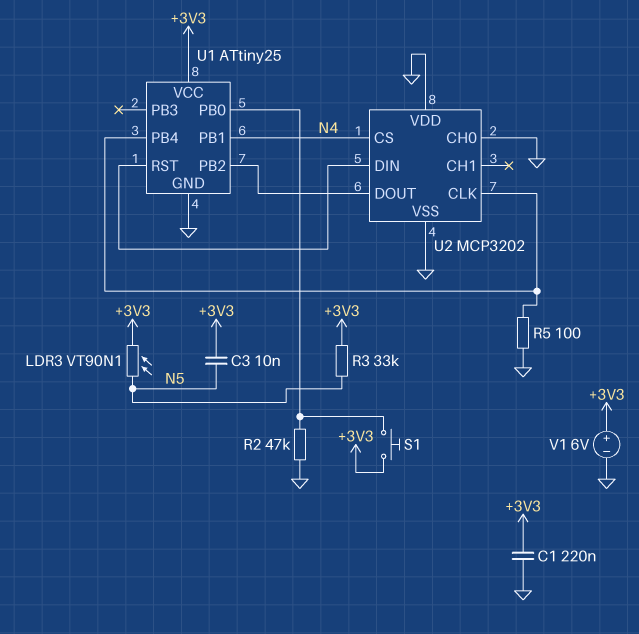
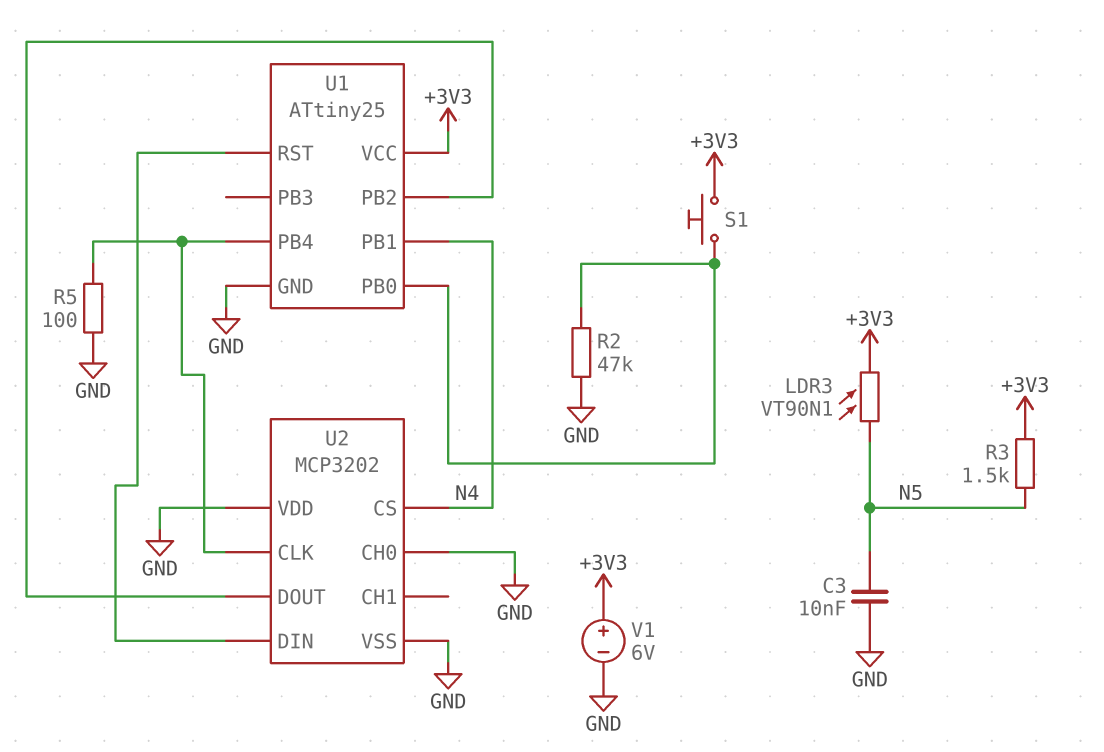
C1: 220nF (+3V3, GND) -> none
C3: 10nF (+3V3, N5) -> 10nF (GND, N5)
R3: 33k (+3V3, N5) -> 1.5k (+3V3, N5)

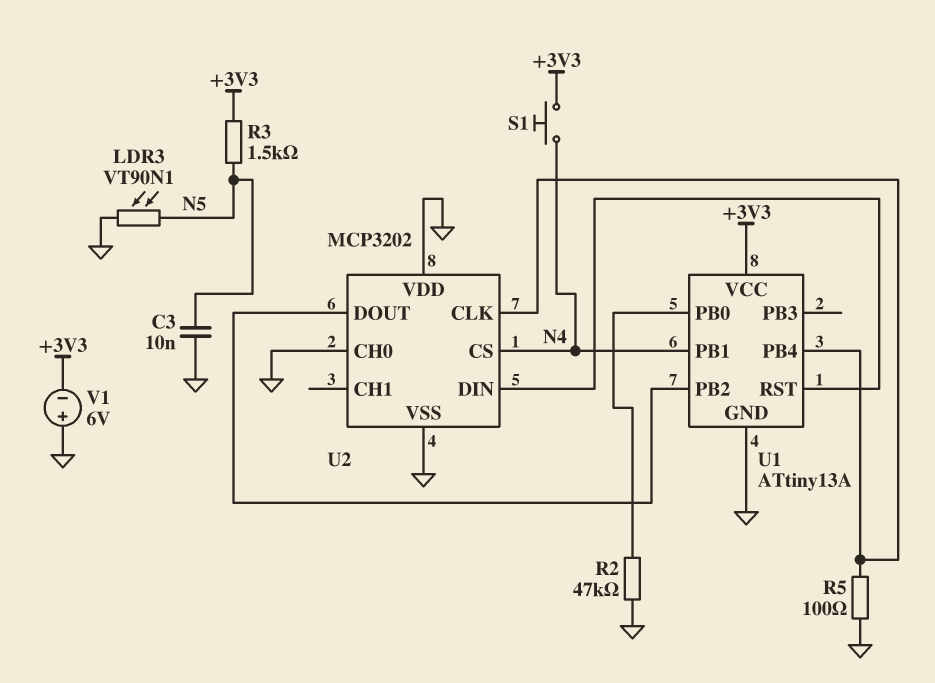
LDR3: VT90N1 (+3V3, N5) -> VT90N1 (GND, N5)
S1: button (+3V3, U1/PB0) -> button (+3V3, N4)
U1: ATtiny25 -> ATtiny13A
V1: 6V (plus +3V3, minus GND) -> 6V (plus GND, minus +3V3)

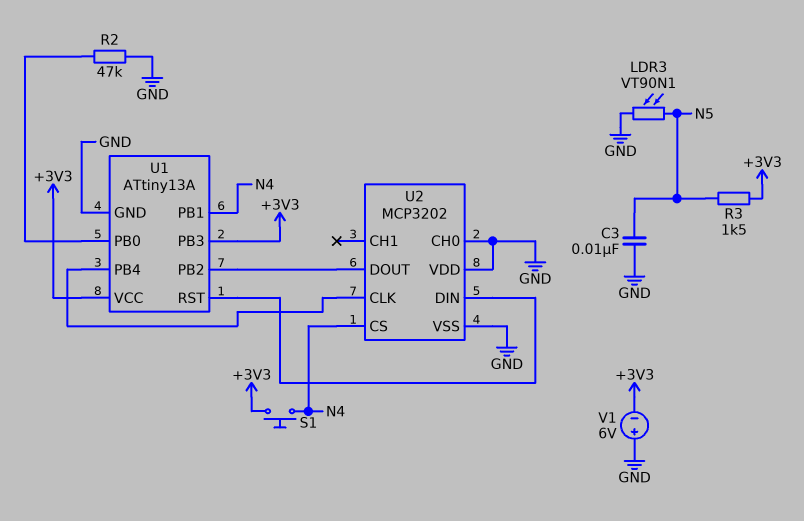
R5: 100 (GND, U1/PB4) -> none
U1 pin PB3: none -> +3V3

